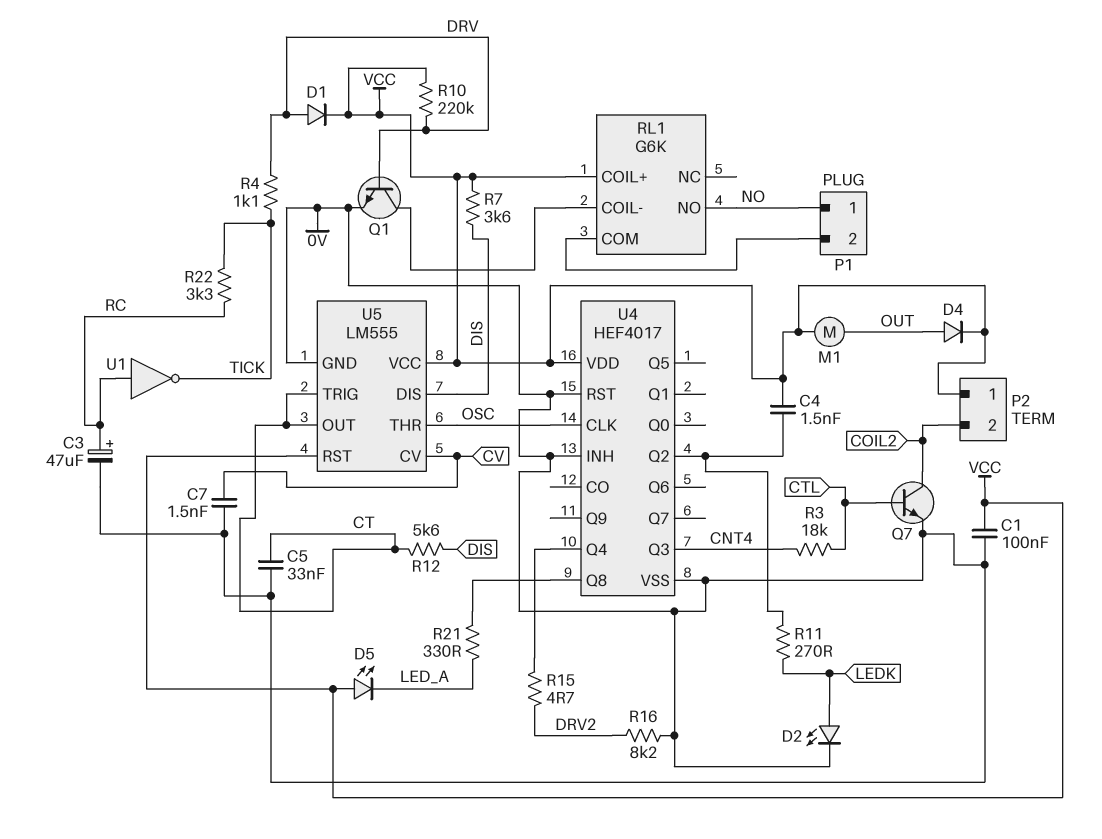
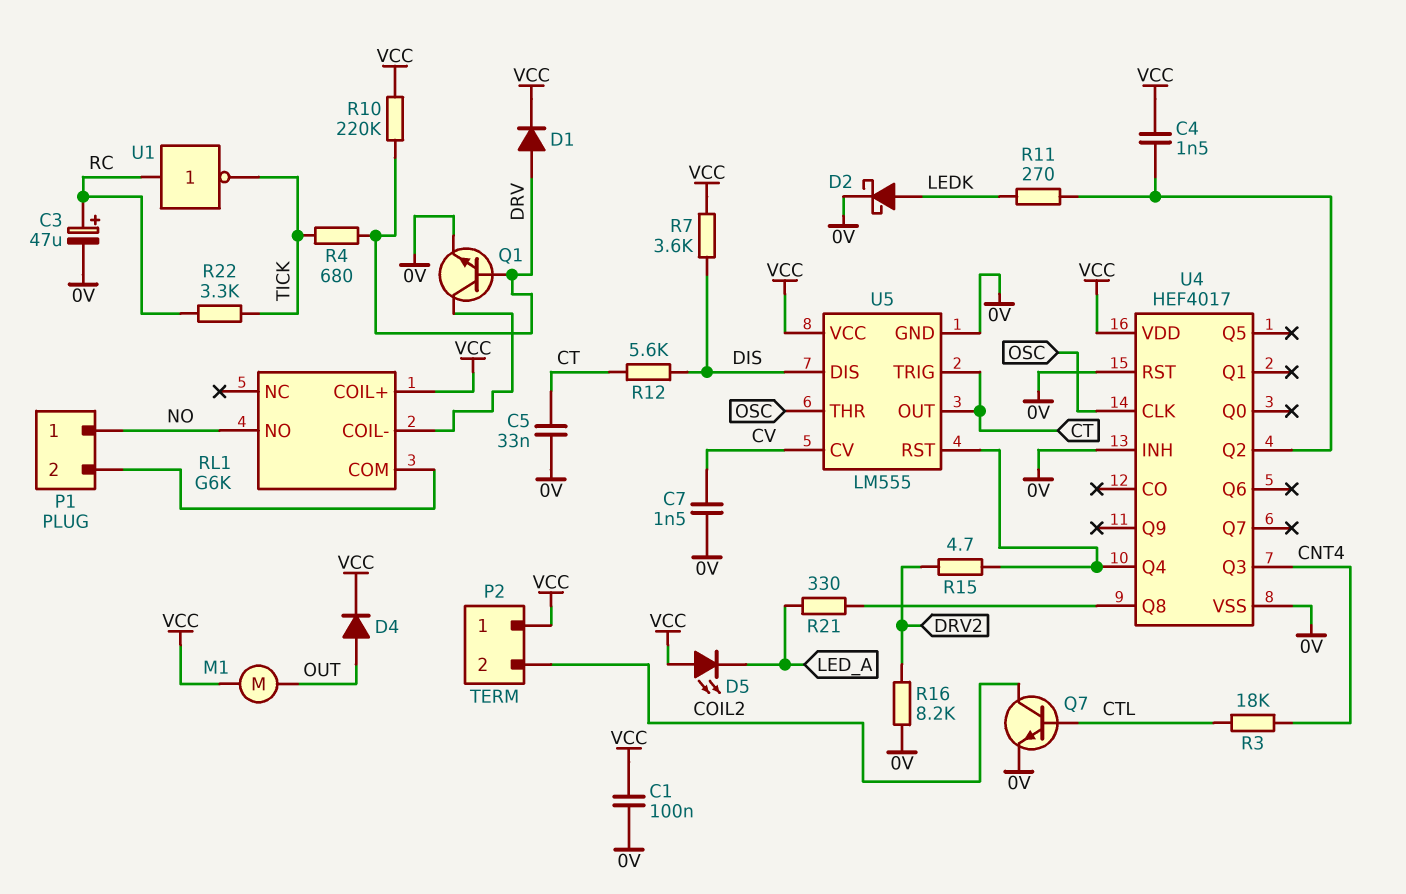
D2: LED (A LEDK, K 0V) -> schottky (A LEDK, K 0V)
R4: 1.1k (DRV, TICK) -> 680 (DRV, TICK)
U5 pin RST: VCC -> U4/Q4

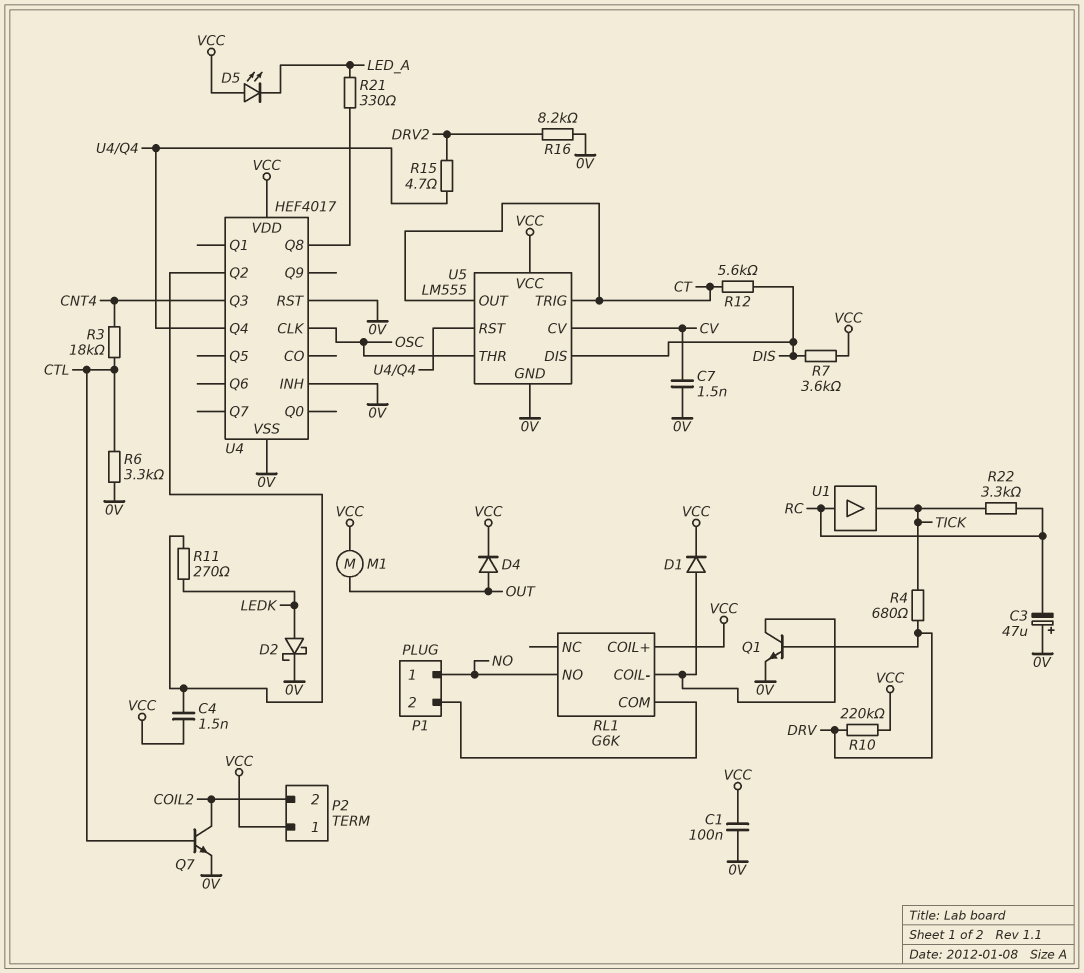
C3: 47uF (plus RC, minus 0V) -> 47uF (plus 0V, minus RC)
C5: 33nF (0V, CT) -> none
D1: diode (A DRV, K VCC) -> diode (A RL1/COIL-, K VCC)
R6: none -> 3.3k (0V, CTL)
U1: NOT (in RC, out TICK) -> buffer (in RC, out TICK)

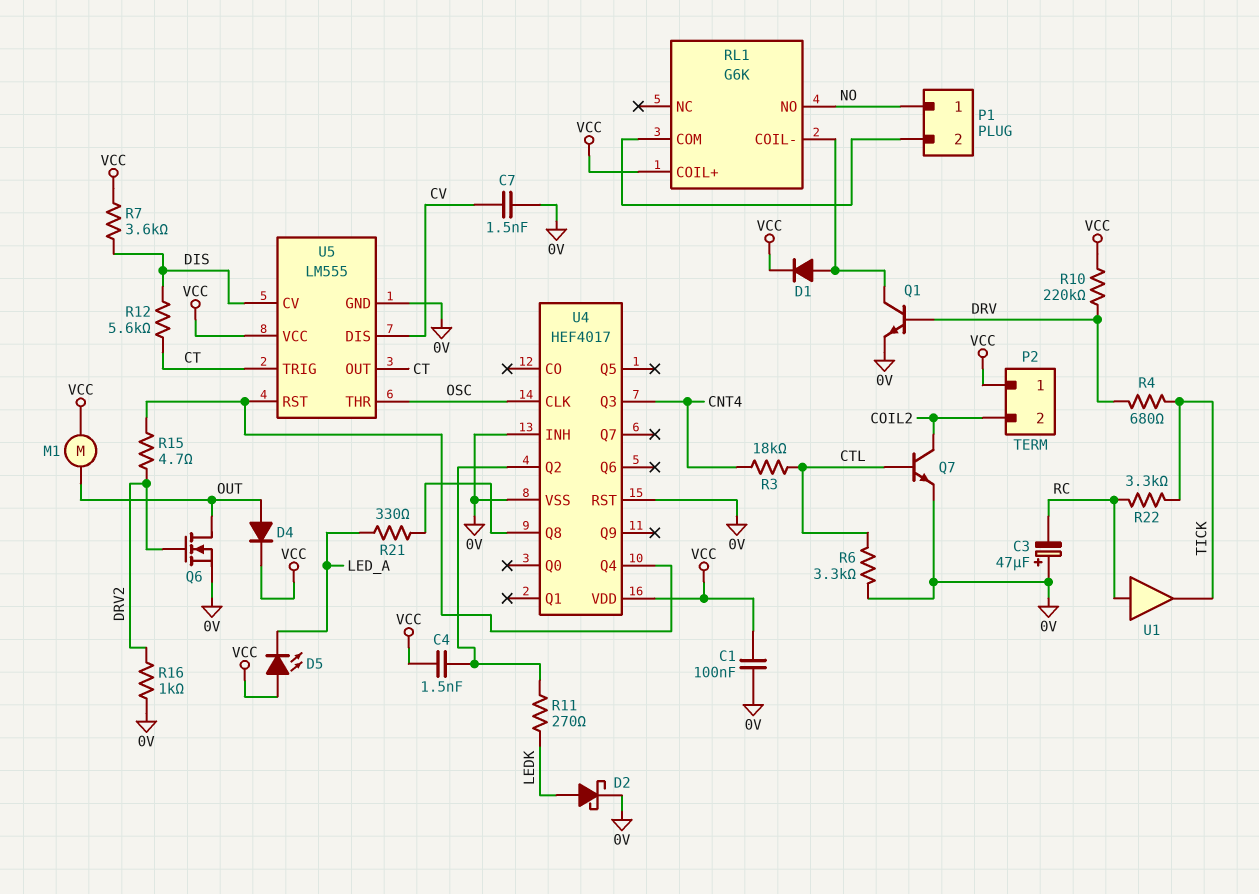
Q6: none -> NMOS (G DRV2, D OUT, S 0V)
R16: 8.2k (0V, DRV2) -> 1k (0V, DRV2)
U5 pin CV: CV -> DIS
U5 pin DIS: DIS -> CV

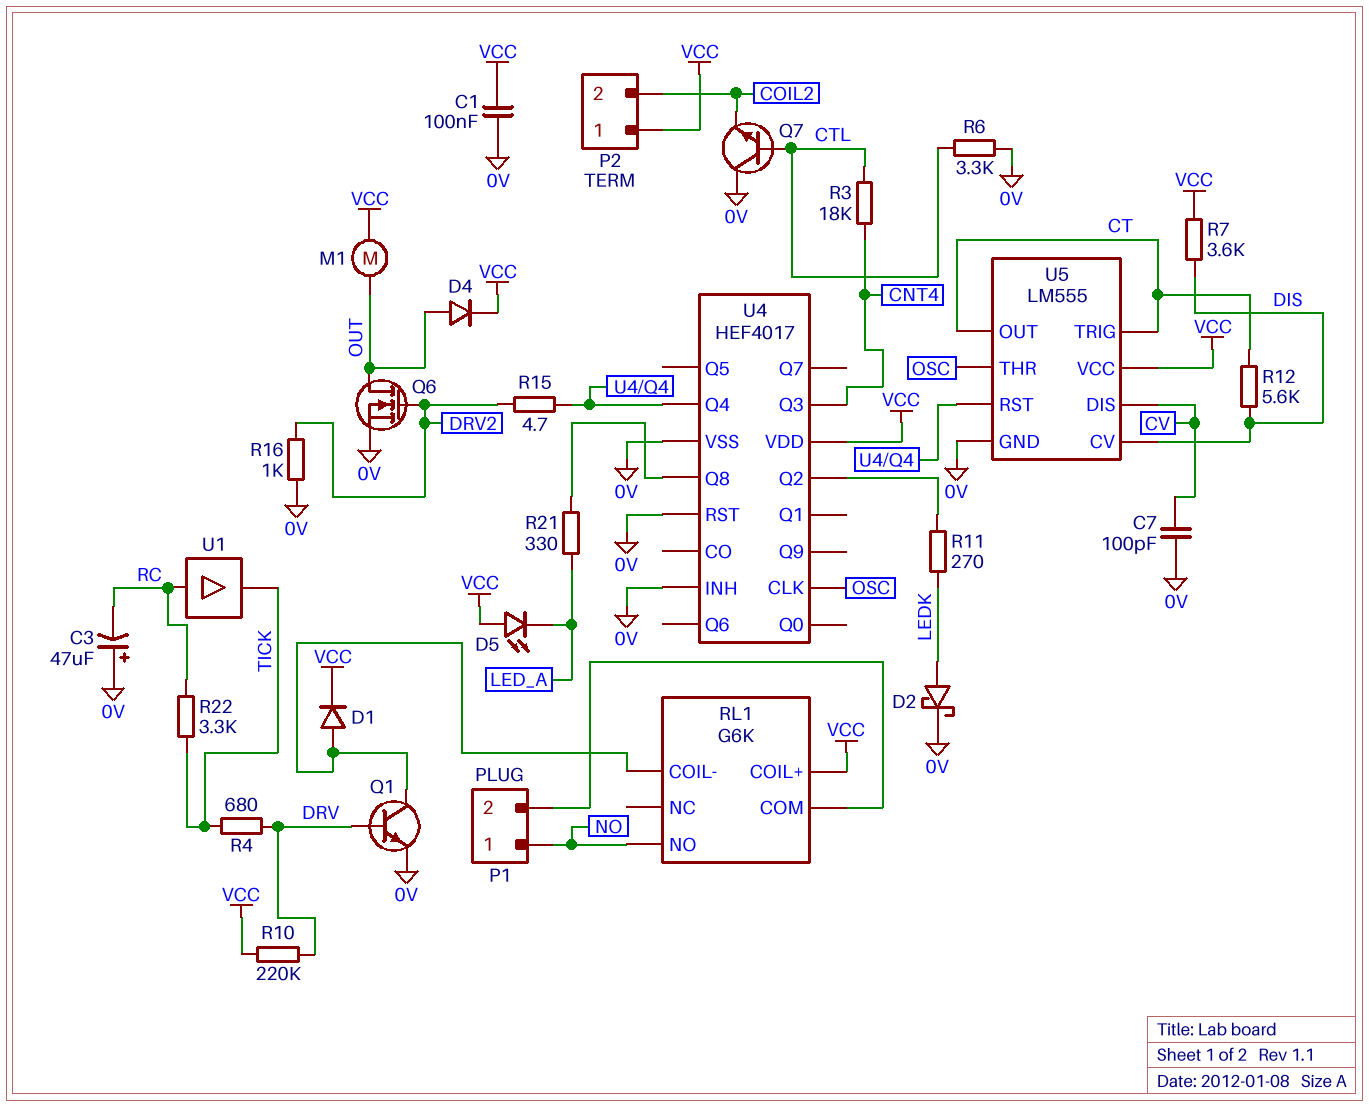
C4: 1.5nF (U4/Q2, VCC) -> none
C7: 1.5nF (0V, CV) -> 100pF (0V, CV)
Q7: NPN (B CTL, C COIL2, E 0V) -> NPN (B CTL, C 0V, E COIL2)

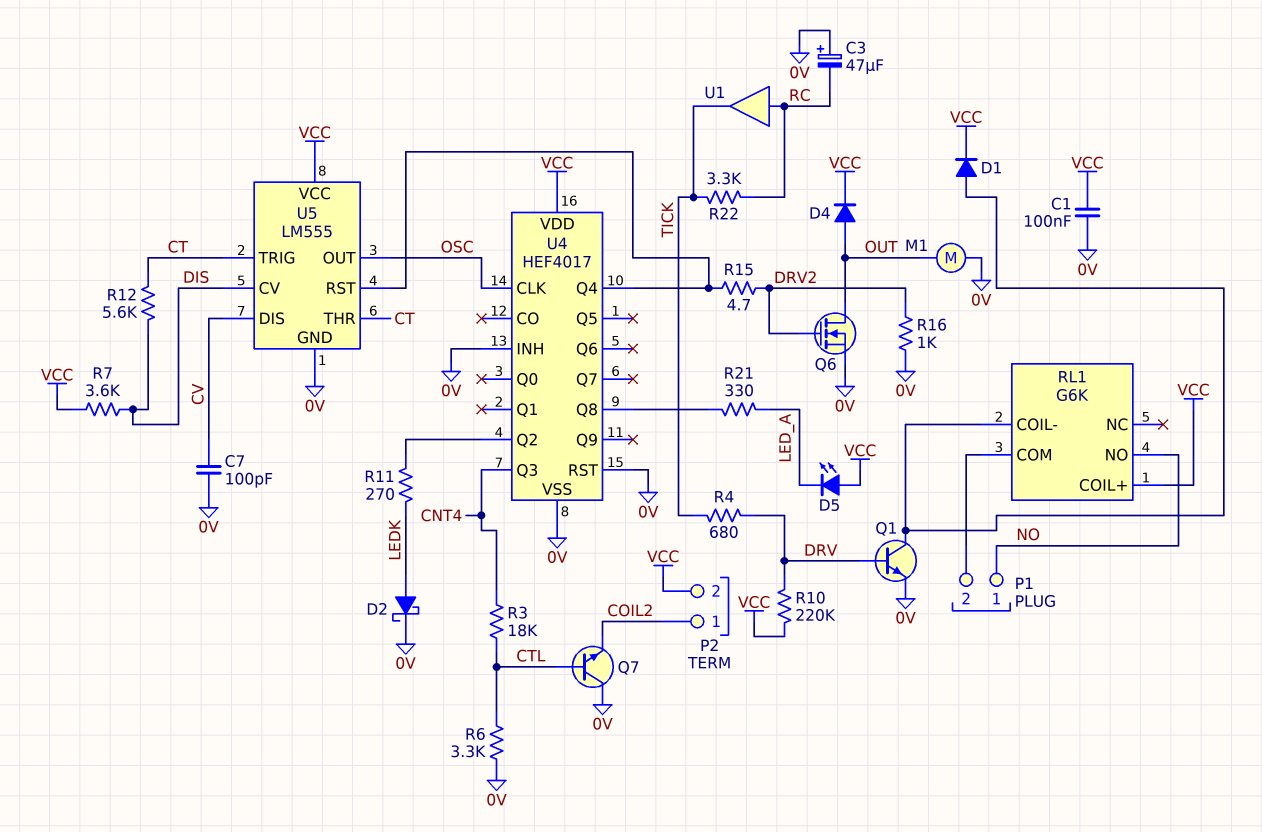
M1: motor (OUT, VCC) -> motor (0V, OUT)
P2 pin 1: VCC -> COIL2
P2 pin 2: COIL2 -> VCC
U5 pin OUT: CT -> OSC
U5 pin THR: OSC -> CT

